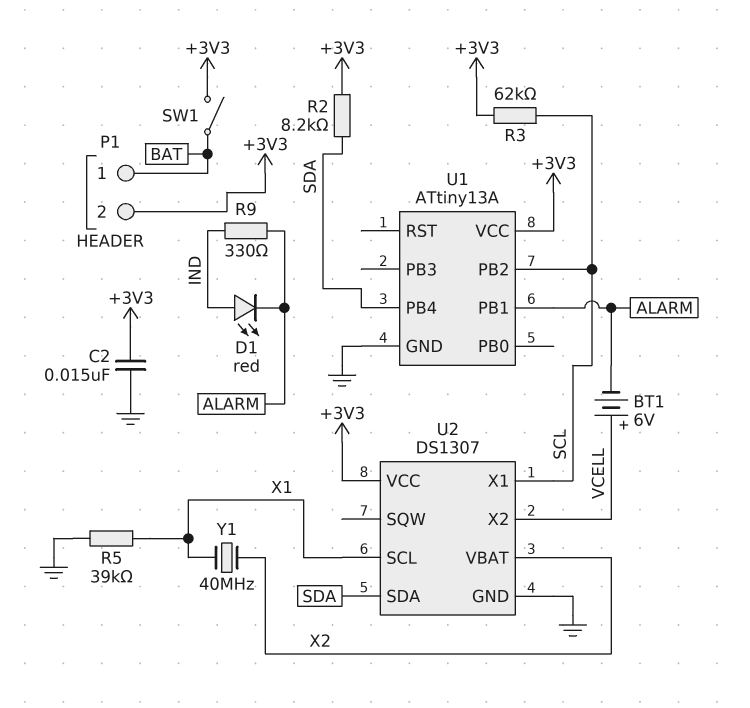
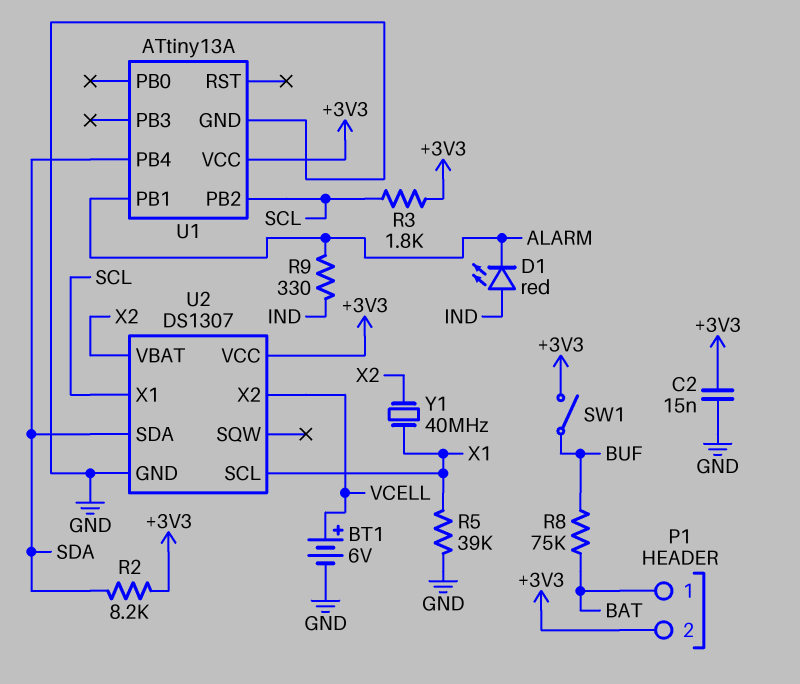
BT1: 6V (plus VCELL, minus ALARM) -> 6V (plus VCELL, minus GND)
R3: 62k (+3V3, SCL) -> 1.8k (+3V3, SCL)
R8: none -> 75k (BAT, BUF)
SW1: switch (+3V3, BAT) -> switch (+3V3, BUF)

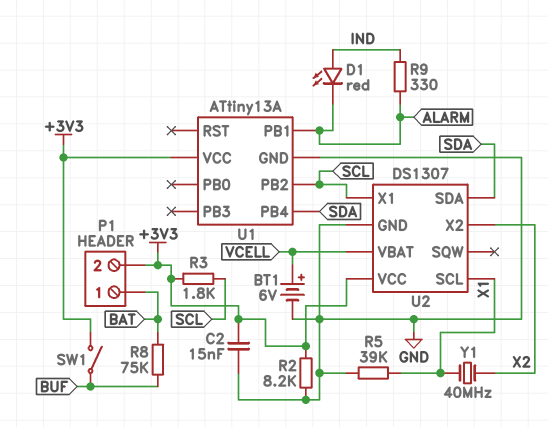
R2: 8.2k (+3V3, SDA) -> 8.2k (+3V3, GND)
U2 pin VBAT: X2 -> VCELL
U2 pin X2: VCELL -> X2

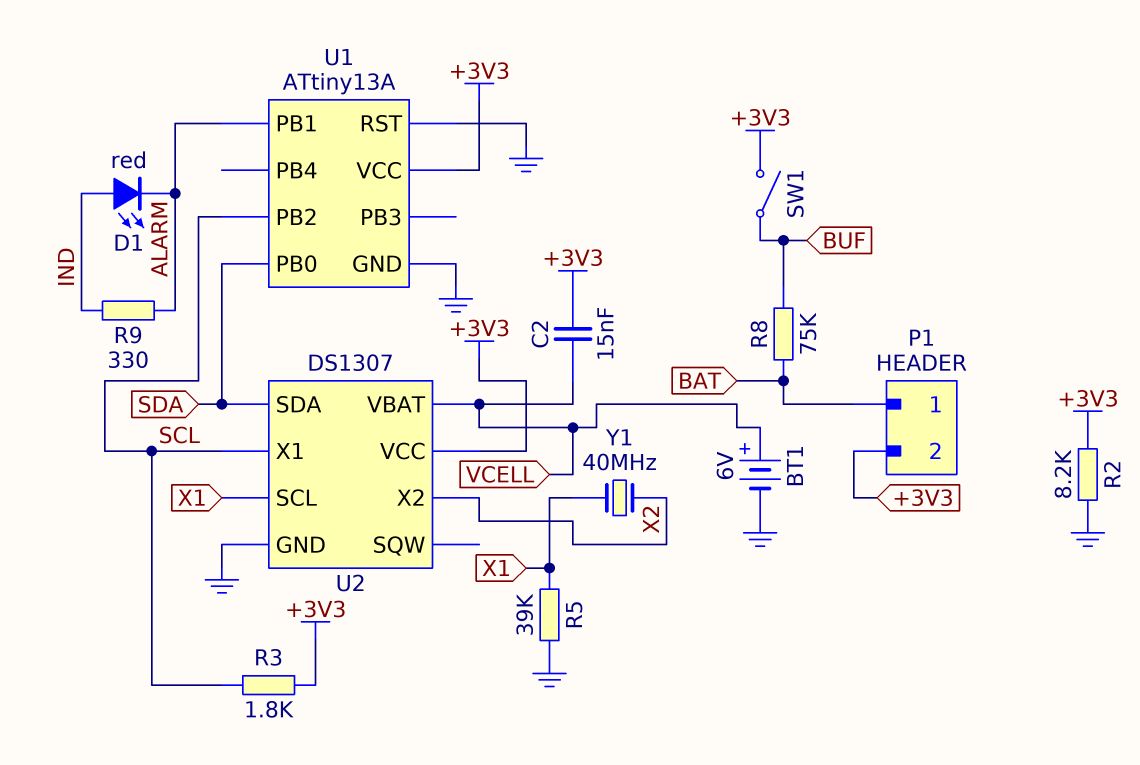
C2: 15nF (+3V3, GND) -> 15nF (+3V3, VCELL)
U1 pin PB0: none -> SDA
U1 pin PB4: SDA -> none
U1 pin RST: none -> GND

